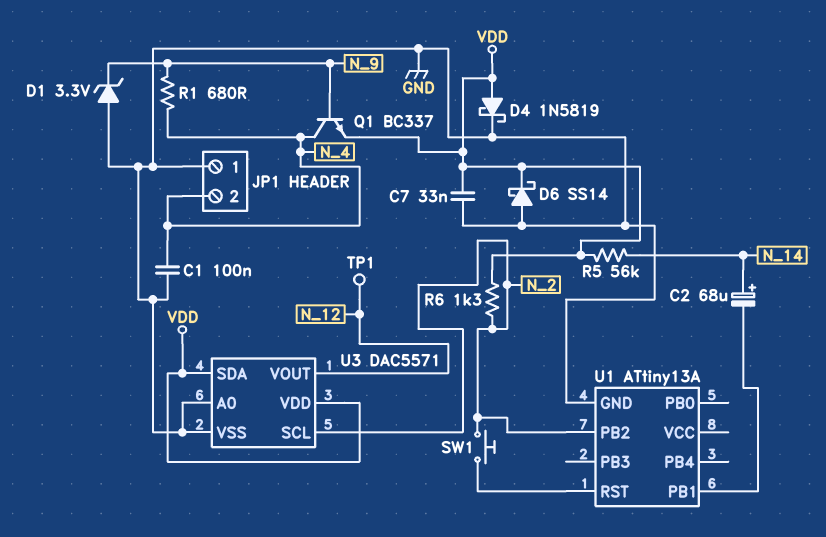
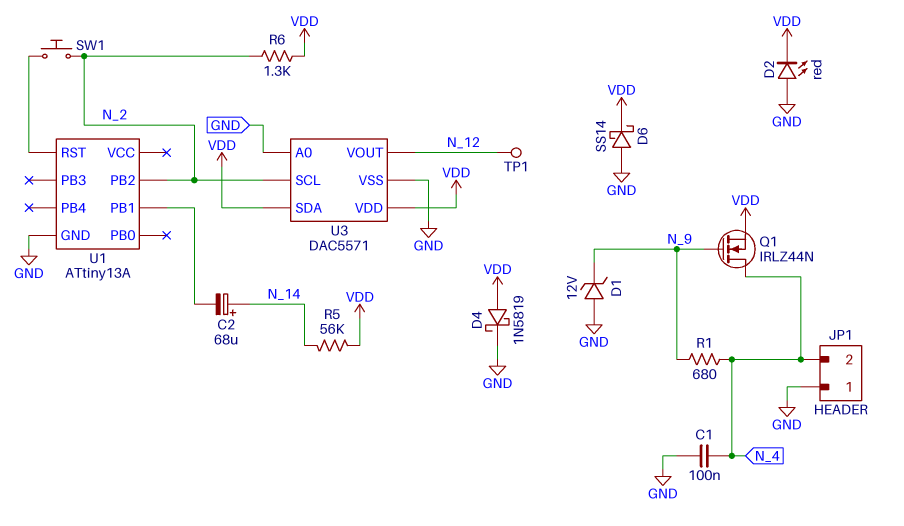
C7: 33nF (GND, VDD) -> none
D1: zener 3.3V (A GND, K N_9) -> zener 12V (A GND, K N_9)
D2: none -> LED red (A GND, K VDD)
Q1: NPN BC337 (B N_9, C N_4, E VDD) -> NMOS IRLZ44N (G N_9, D N_4, S VDD)

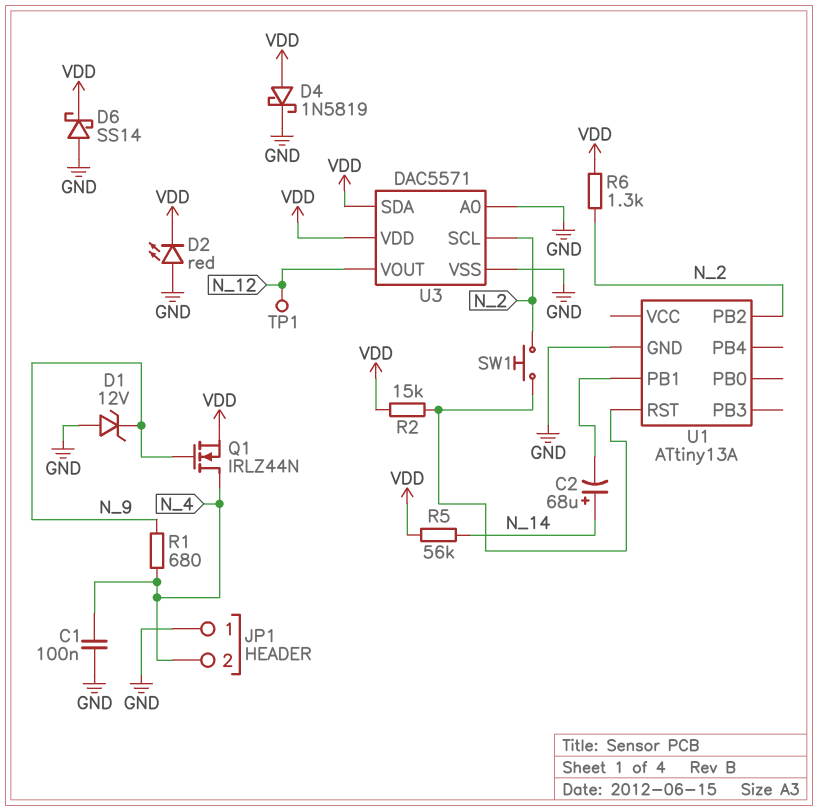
R2: none -> 15k (U1/RST, VDD)

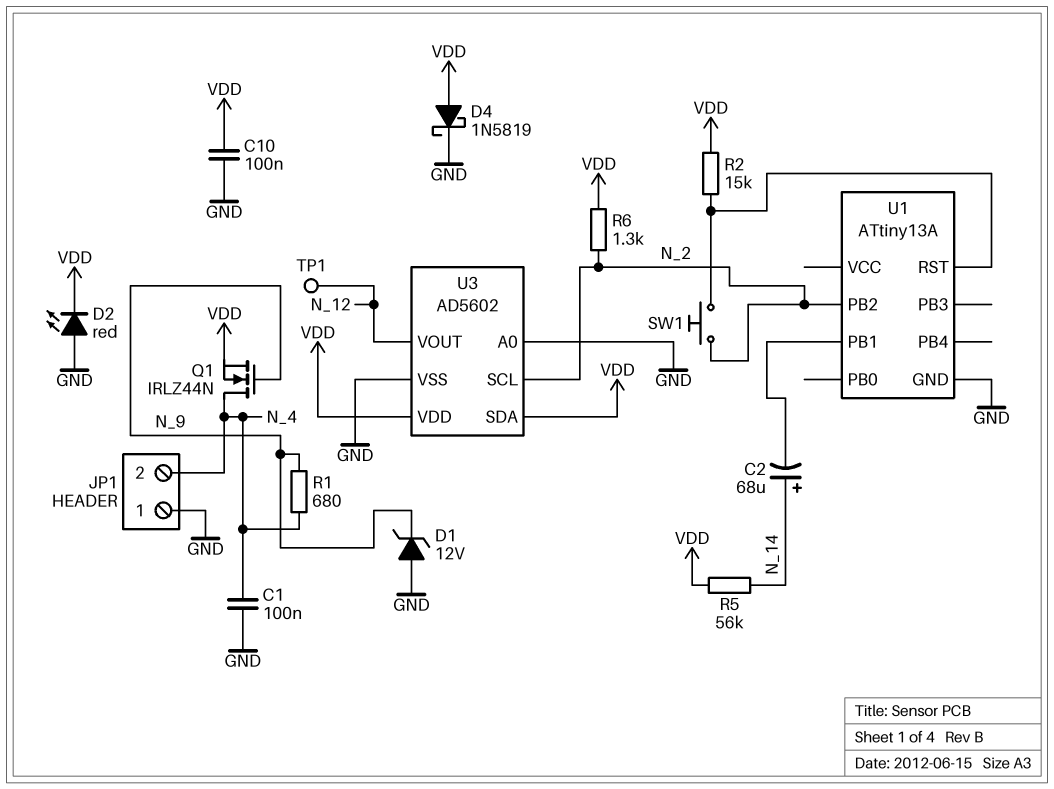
C10: none -> 100nF (GND, VDD)
D6: schottky SS14 (A GND, K VDD) -> none
U3: DAC5571 -> AD5602

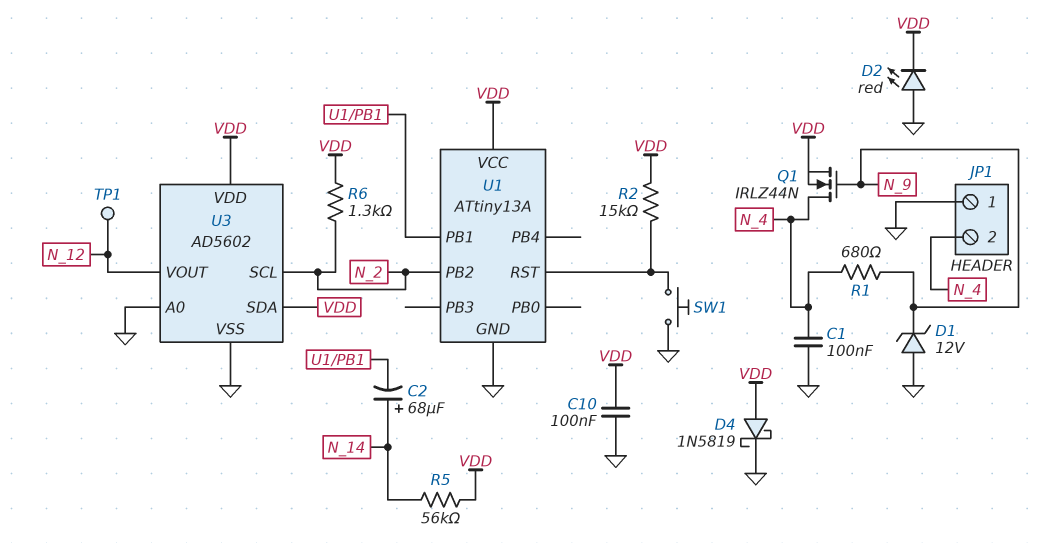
SW1: button (N_2, U1/RST) -> button (GND, U1/RST)
U1 pin VCC: none -> VDD

